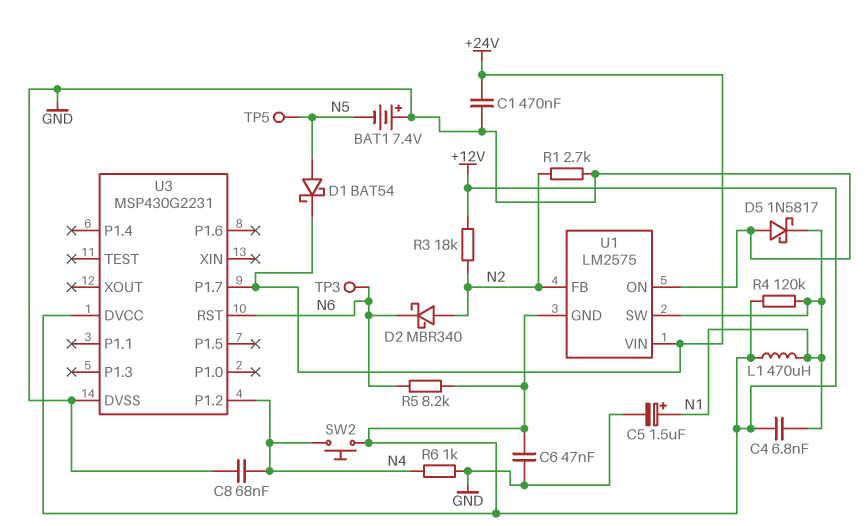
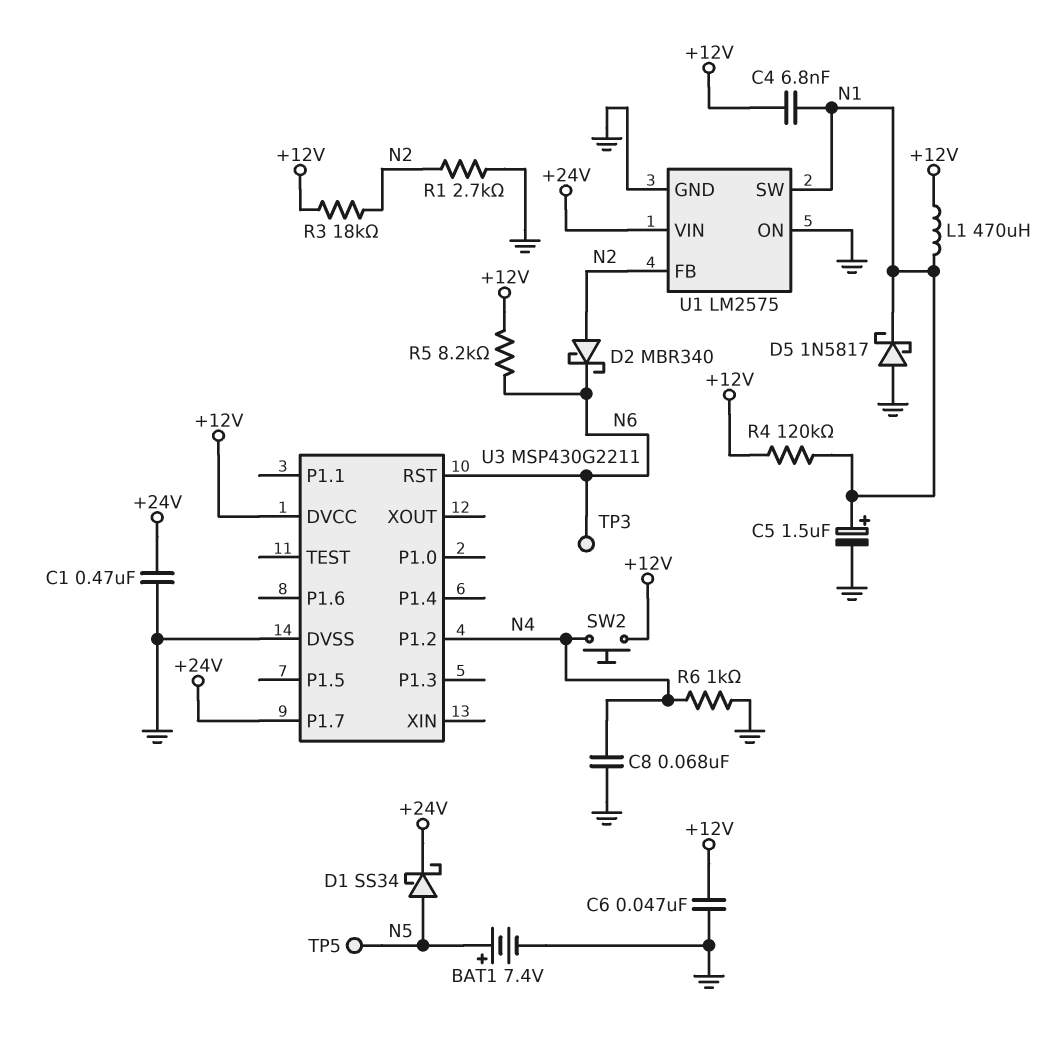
BAT1: 7.4V (plus GND, minus N5) -> 7.4V (plus N5, minus GND)
D1: schottky BAT54 (A N5, K +24V) -> schottky SS34 (A N5, K +24V)
U1 pin GND: +12V -> GND
U3: MSP430G2231 -> MSP430G2211

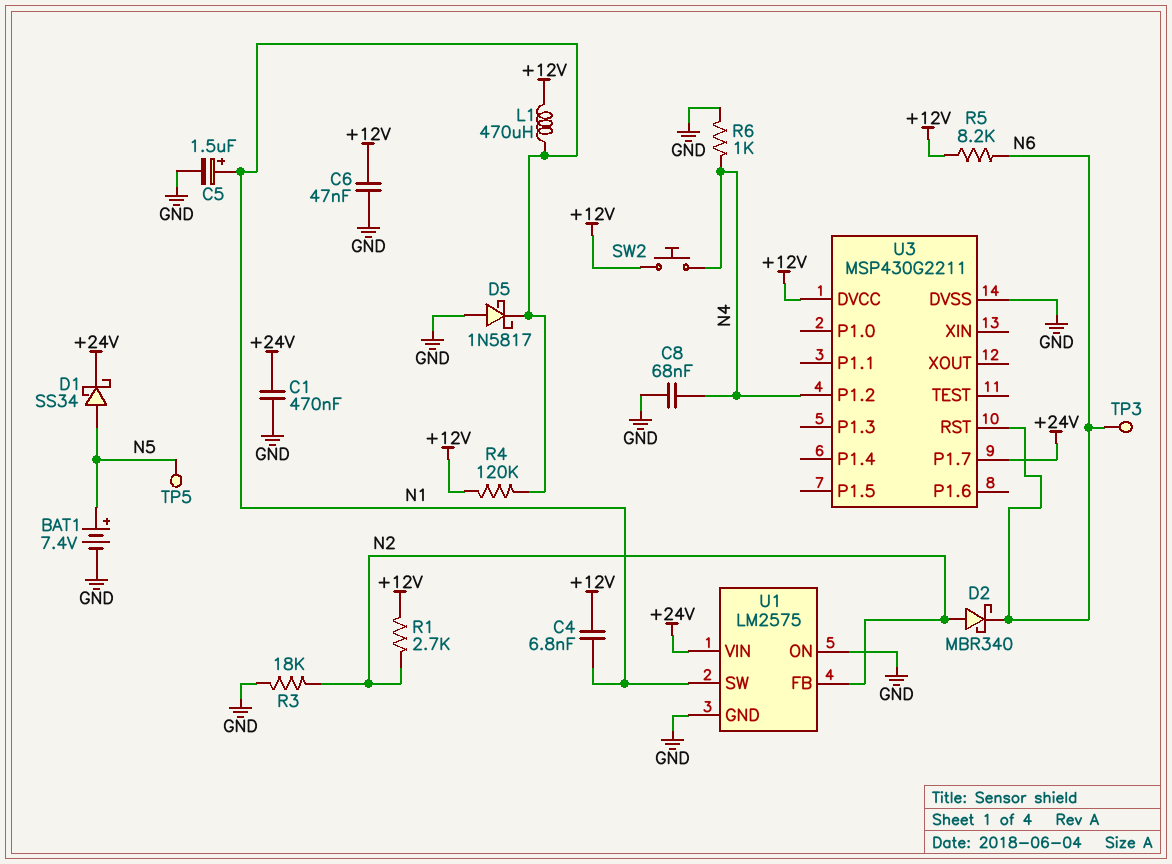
R1: 2.7k (GND, N2) -> 2.7k (+12V, N2)
R3: 18k (+12V, N2) -> 18k (GND, N2)

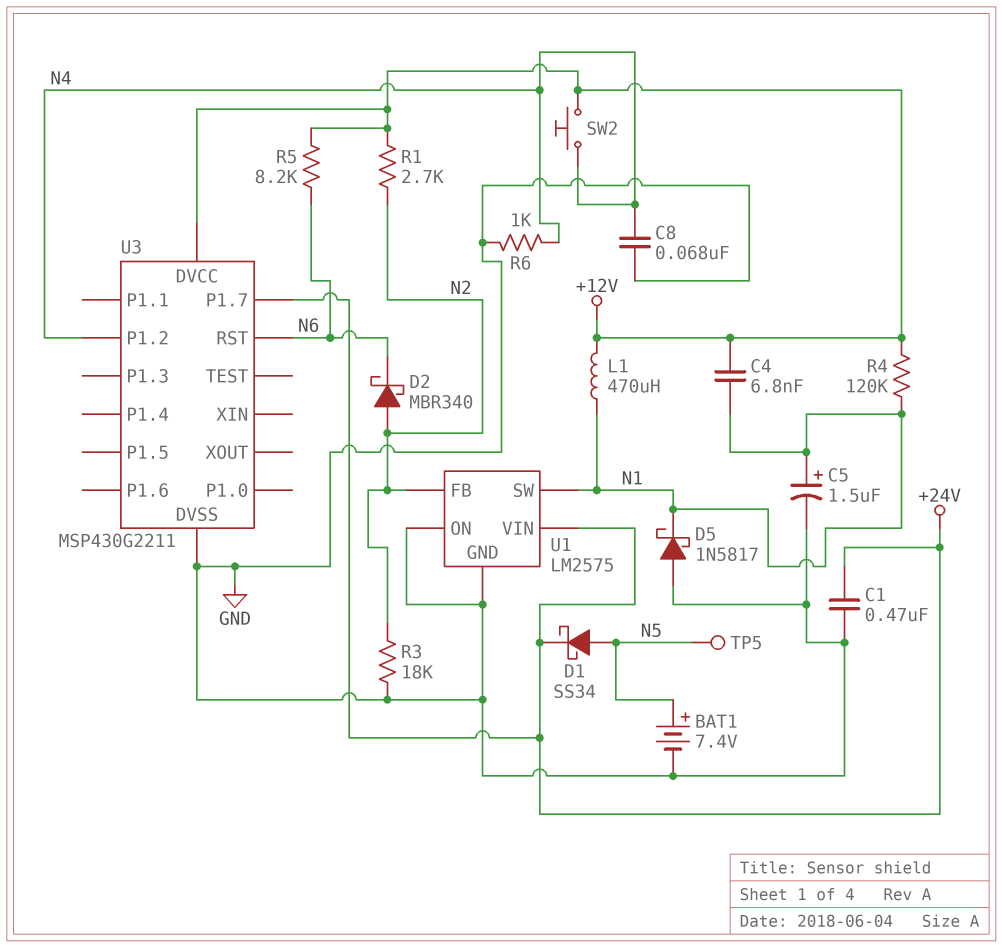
C6: 47nF (+12V, GND) -> none
TP3: test point (N6) -> none

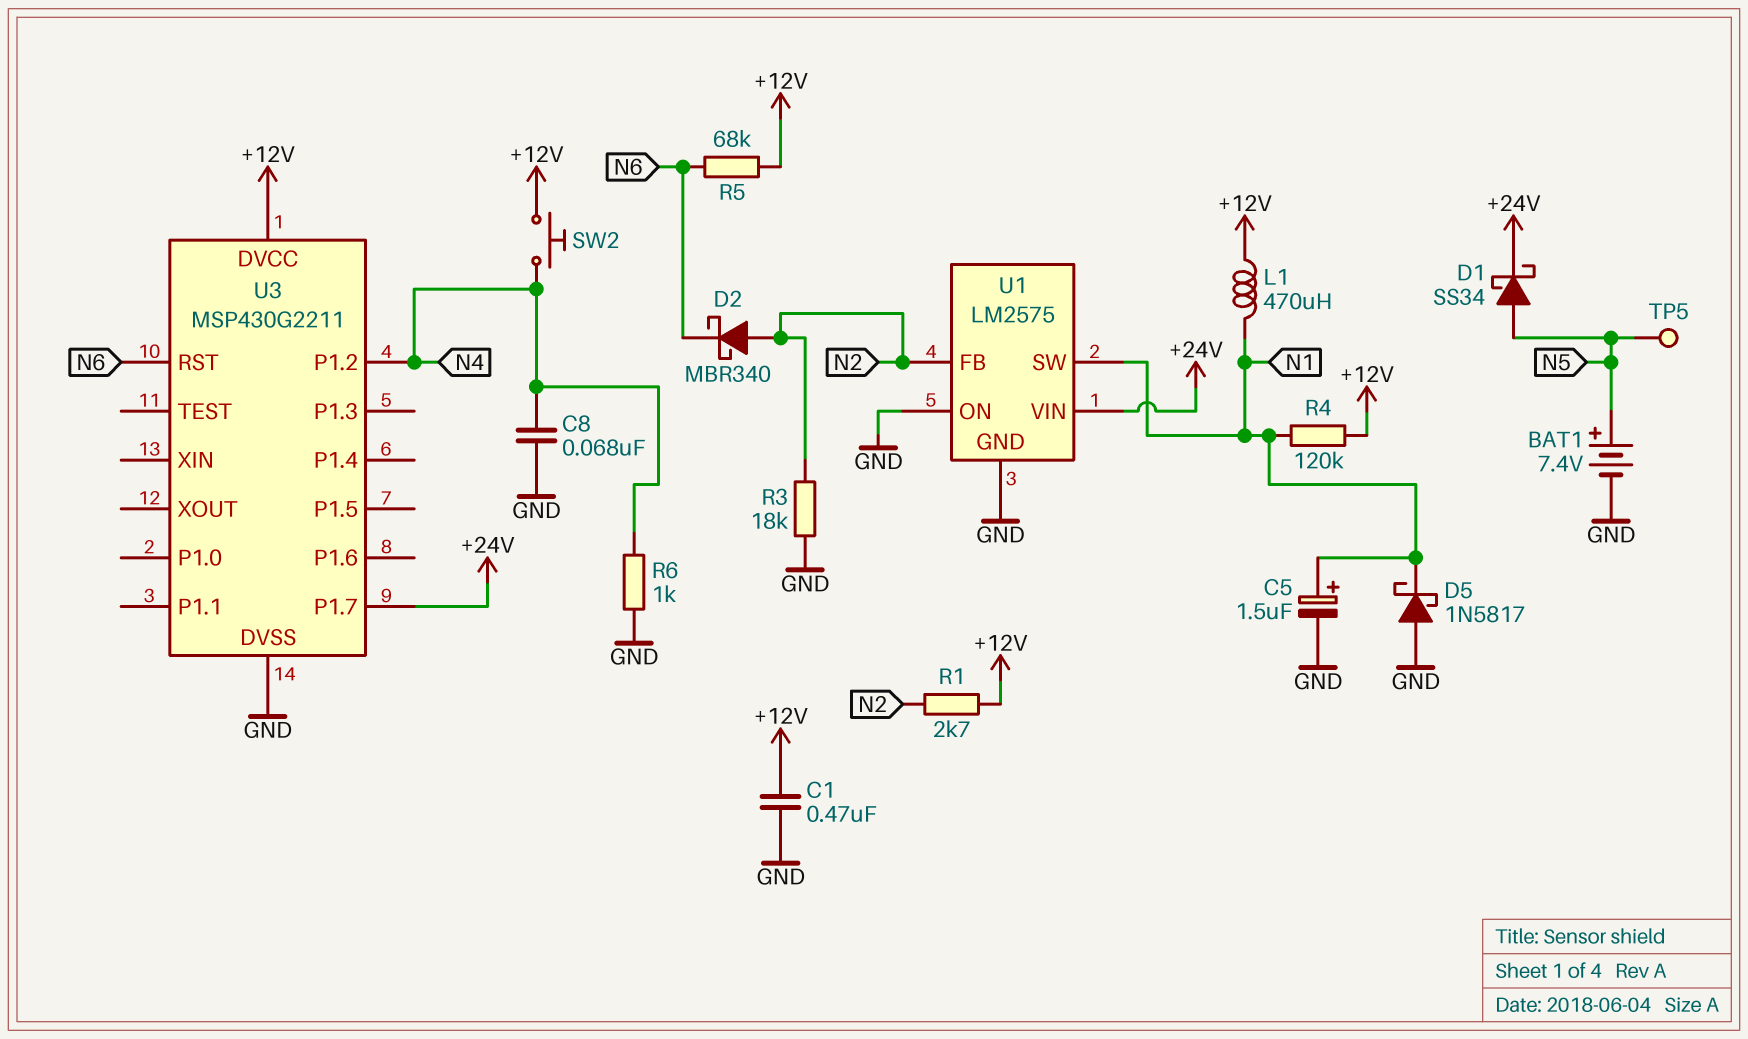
C1: 470nF (+24V, GND) -> 470nF (+12V, GND)
C4: 6.8nF (+12V, N1) -> none
R5: 8.2k (+12V, N6) -> 68k (+12V, N6)

